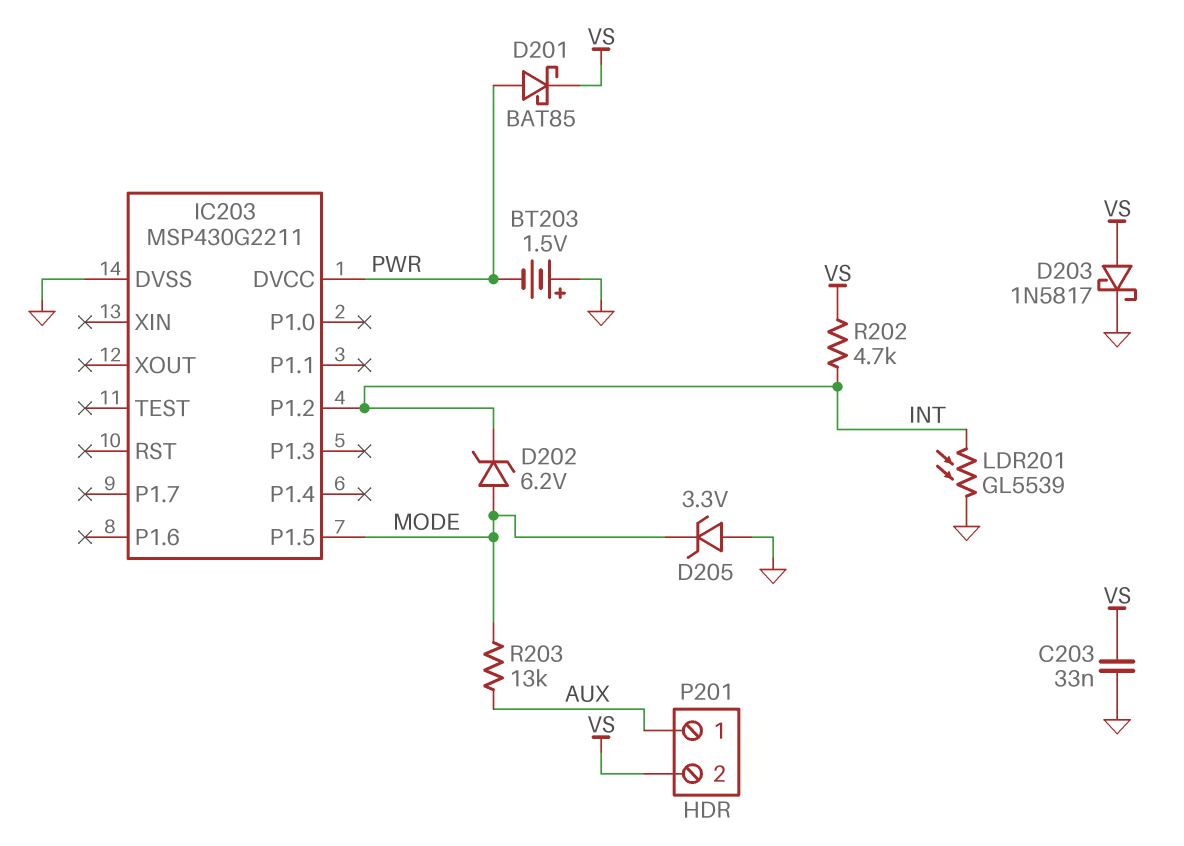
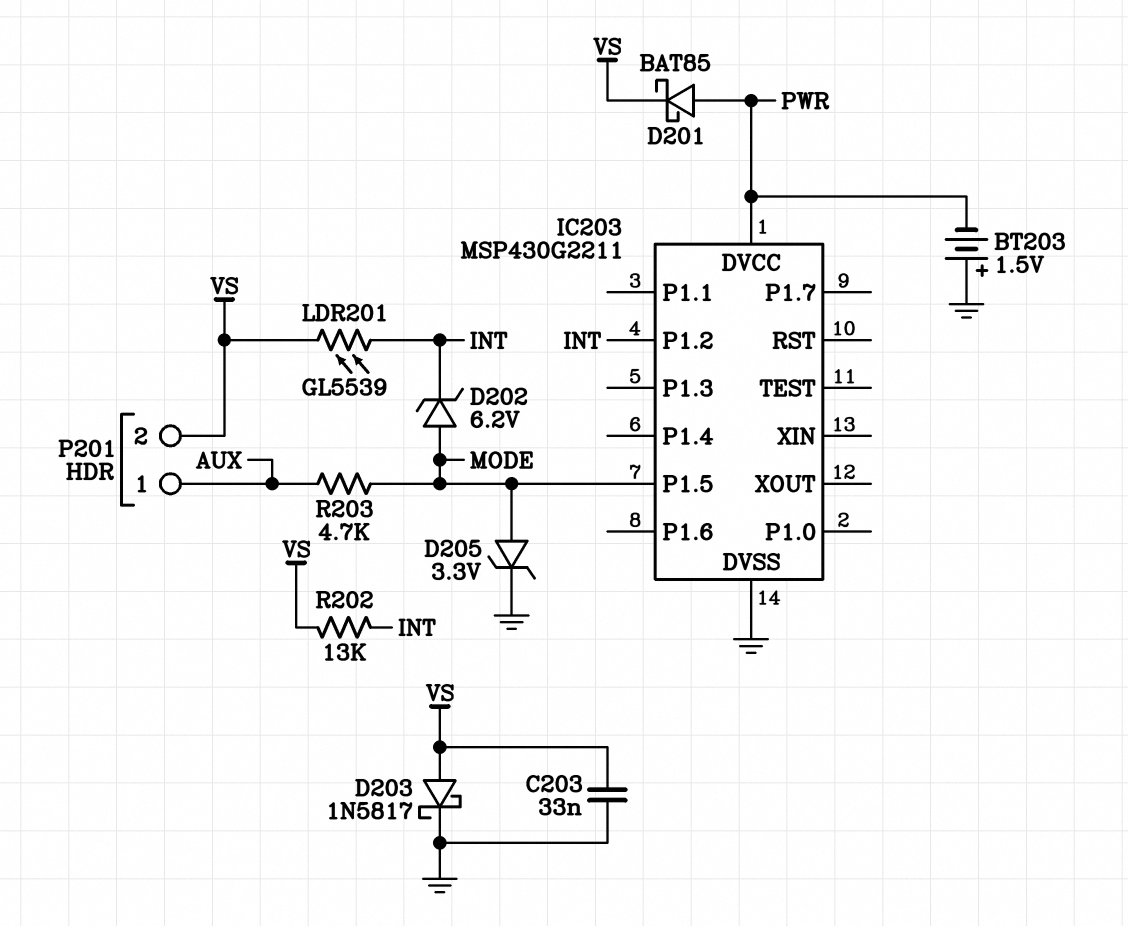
D205: zener 3.3V (A GND, K MODE) -> zener 3.3V (A MODE, K GND)
LDR201: GL5539 (GND, INT) -> GL5539 (INT, VS)
R202: 4.7k (INT, VS) -> 13k (INT, VS)
R203: 13k (AUX, MODE) -> 4.7k (AUX, MODE)

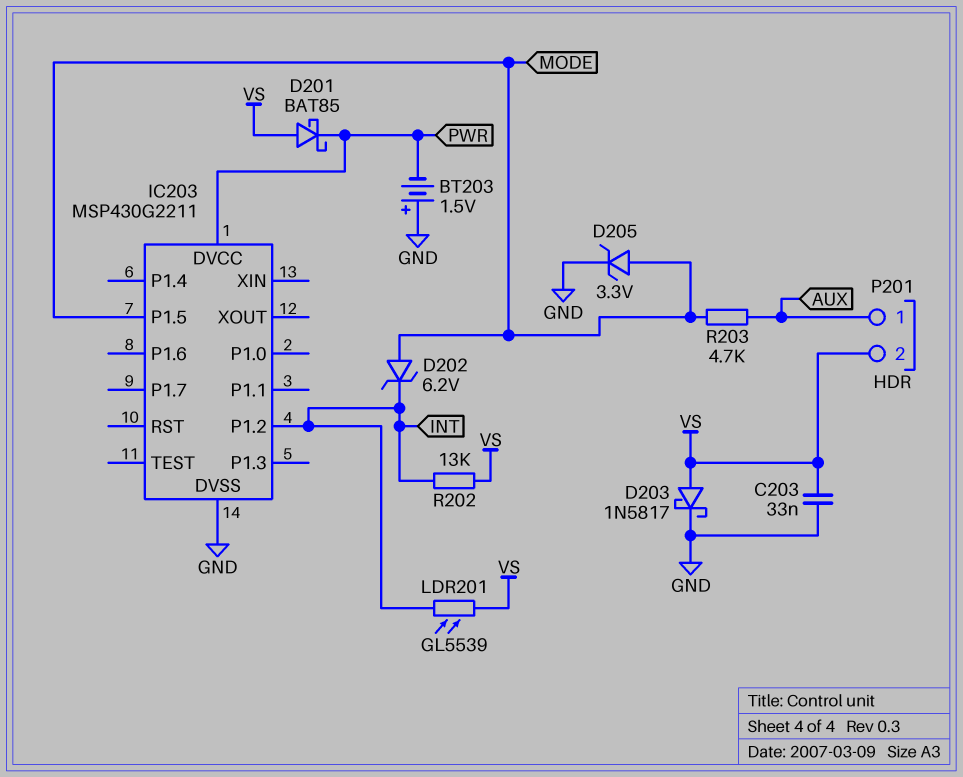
D201: schottky BAT85 (A PWR, K VS) -> schottky BAT85 (A VS, K PWR)

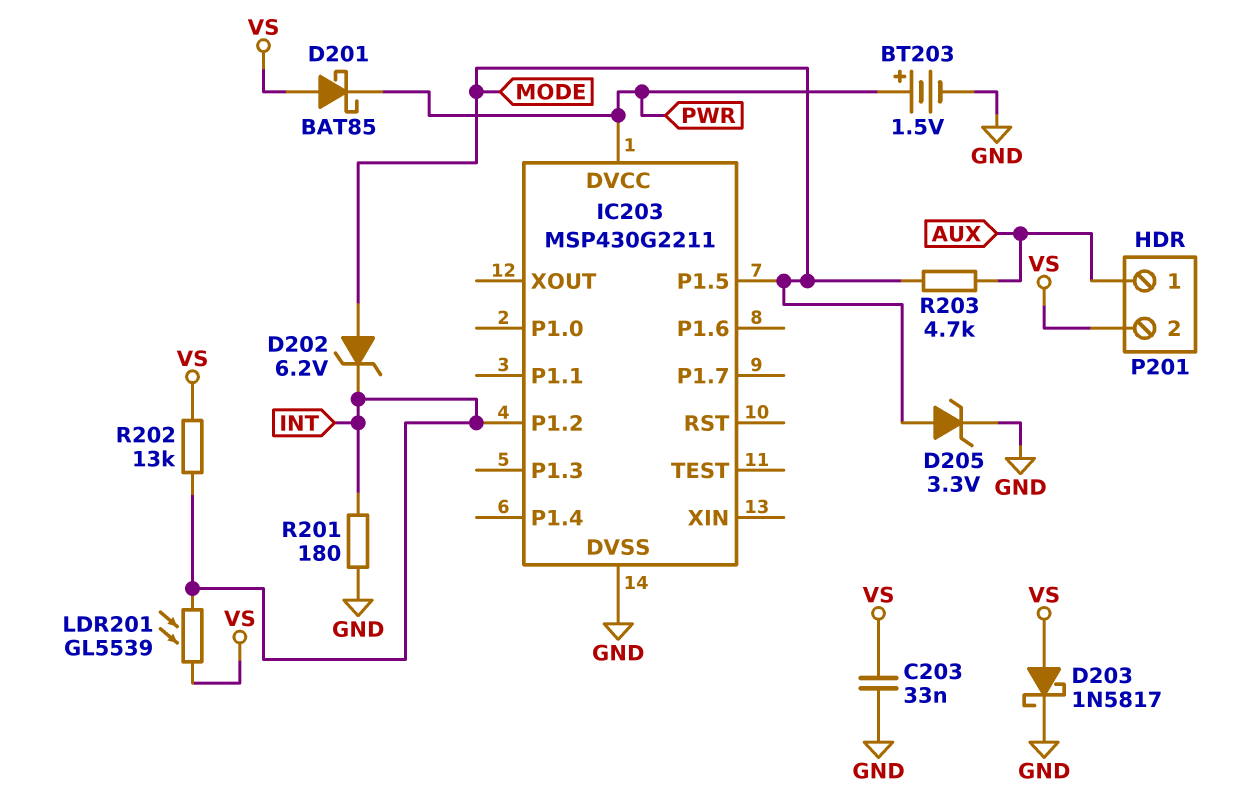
BT203: 1.5V (plus GND, minus PWR) -> 1.5V (plus PWR, minus GND)
R201: none -> 180 (GND, INT)

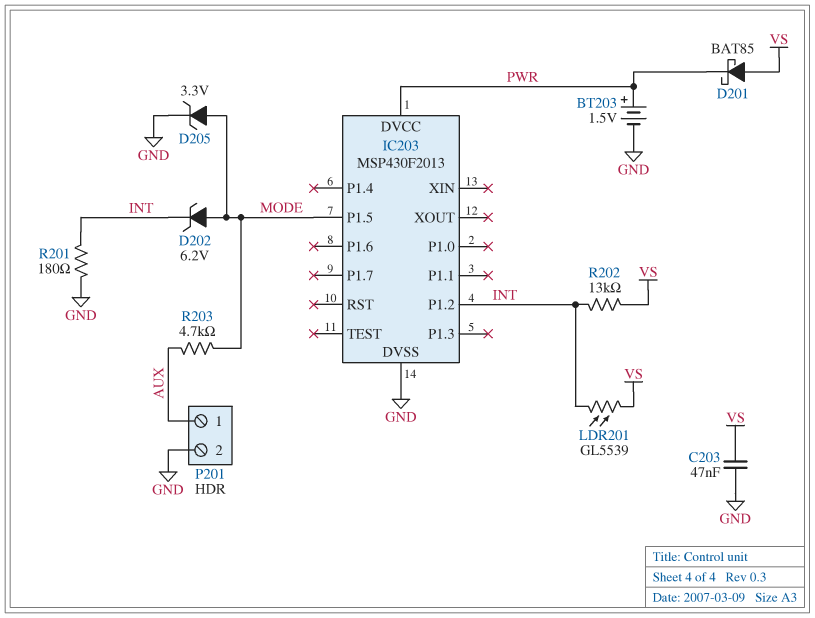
C203: 33nF (GND, VS) -> 47nF (GND, VS)
D203: schottky 1N5817 (A VS, K GND) -> none
IC203: MSP430G2211 -> MSP430F2013
P201 pin 2: VS -> GND

